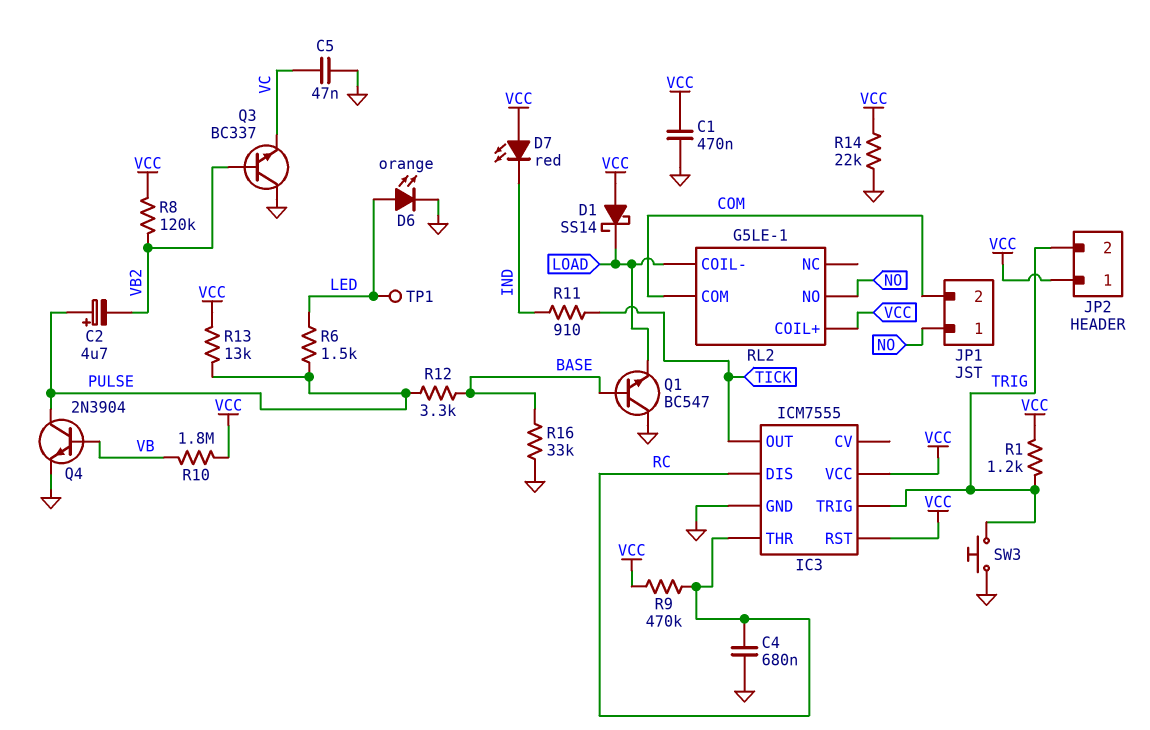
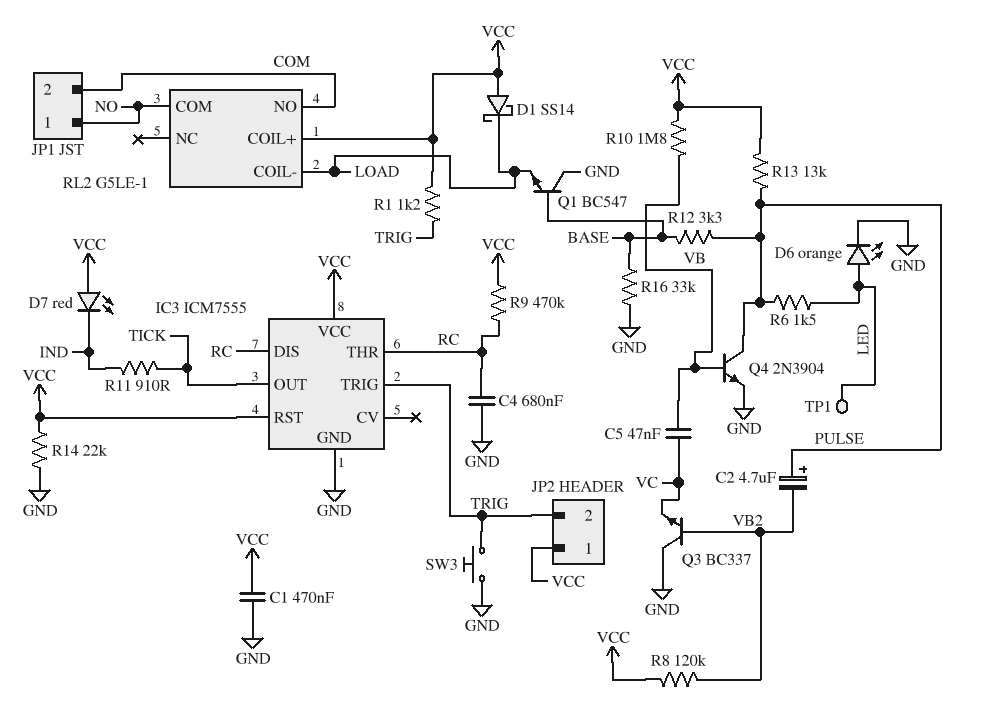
C5: 47nF (GND, VC) -> 47nF (VB, VC)
RL2 pin COM: COM -> NO
RL2 pin NO: NO -> COM

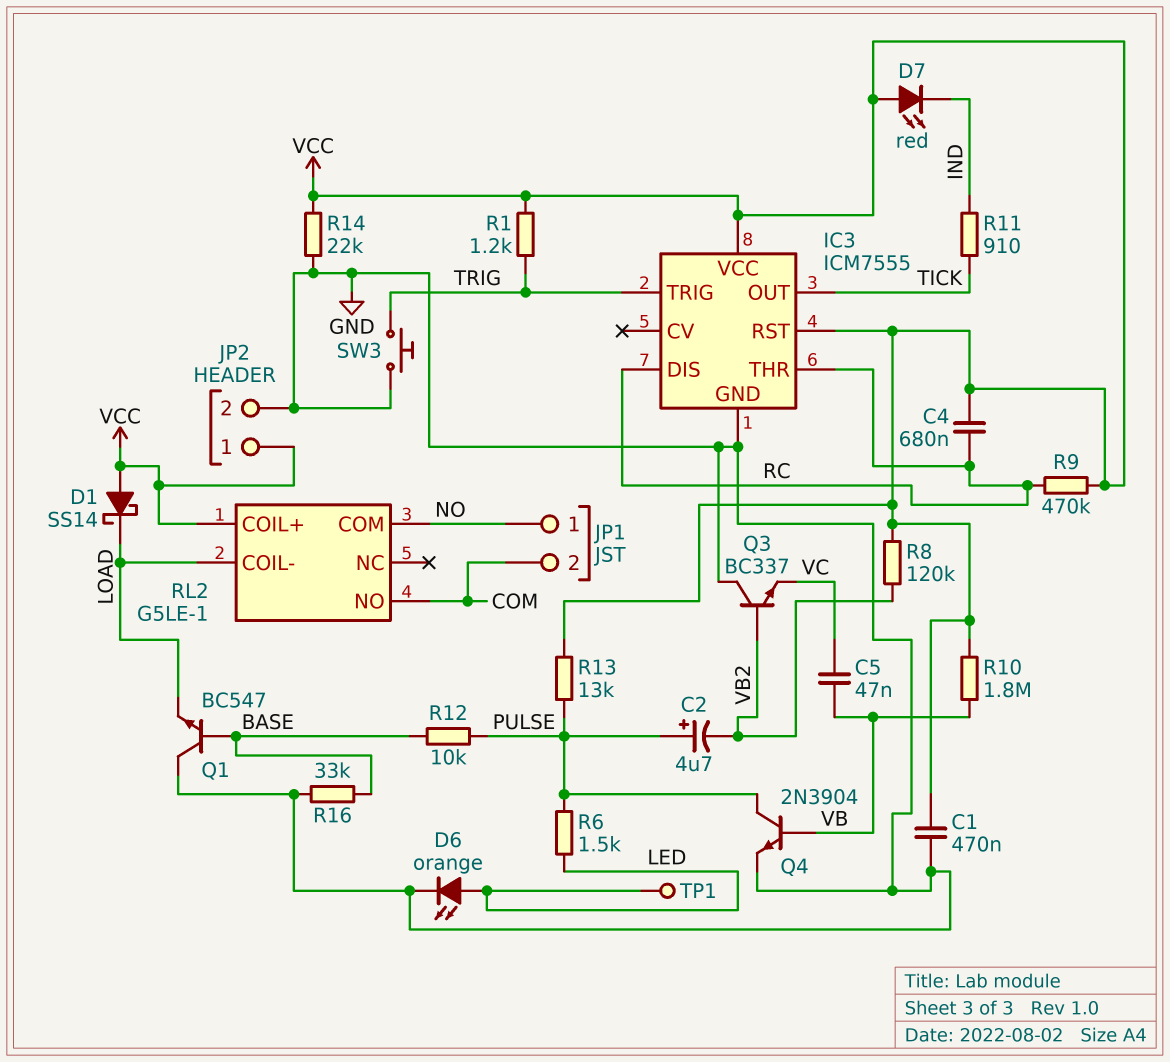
C4: 680nF (GND, RC) -> 680nF (RC, VCC)
JP2 pin 2: TRIG -> GND
R12: 3.3k (BASE, PULSE) -> 10k (BASE, PULSE)

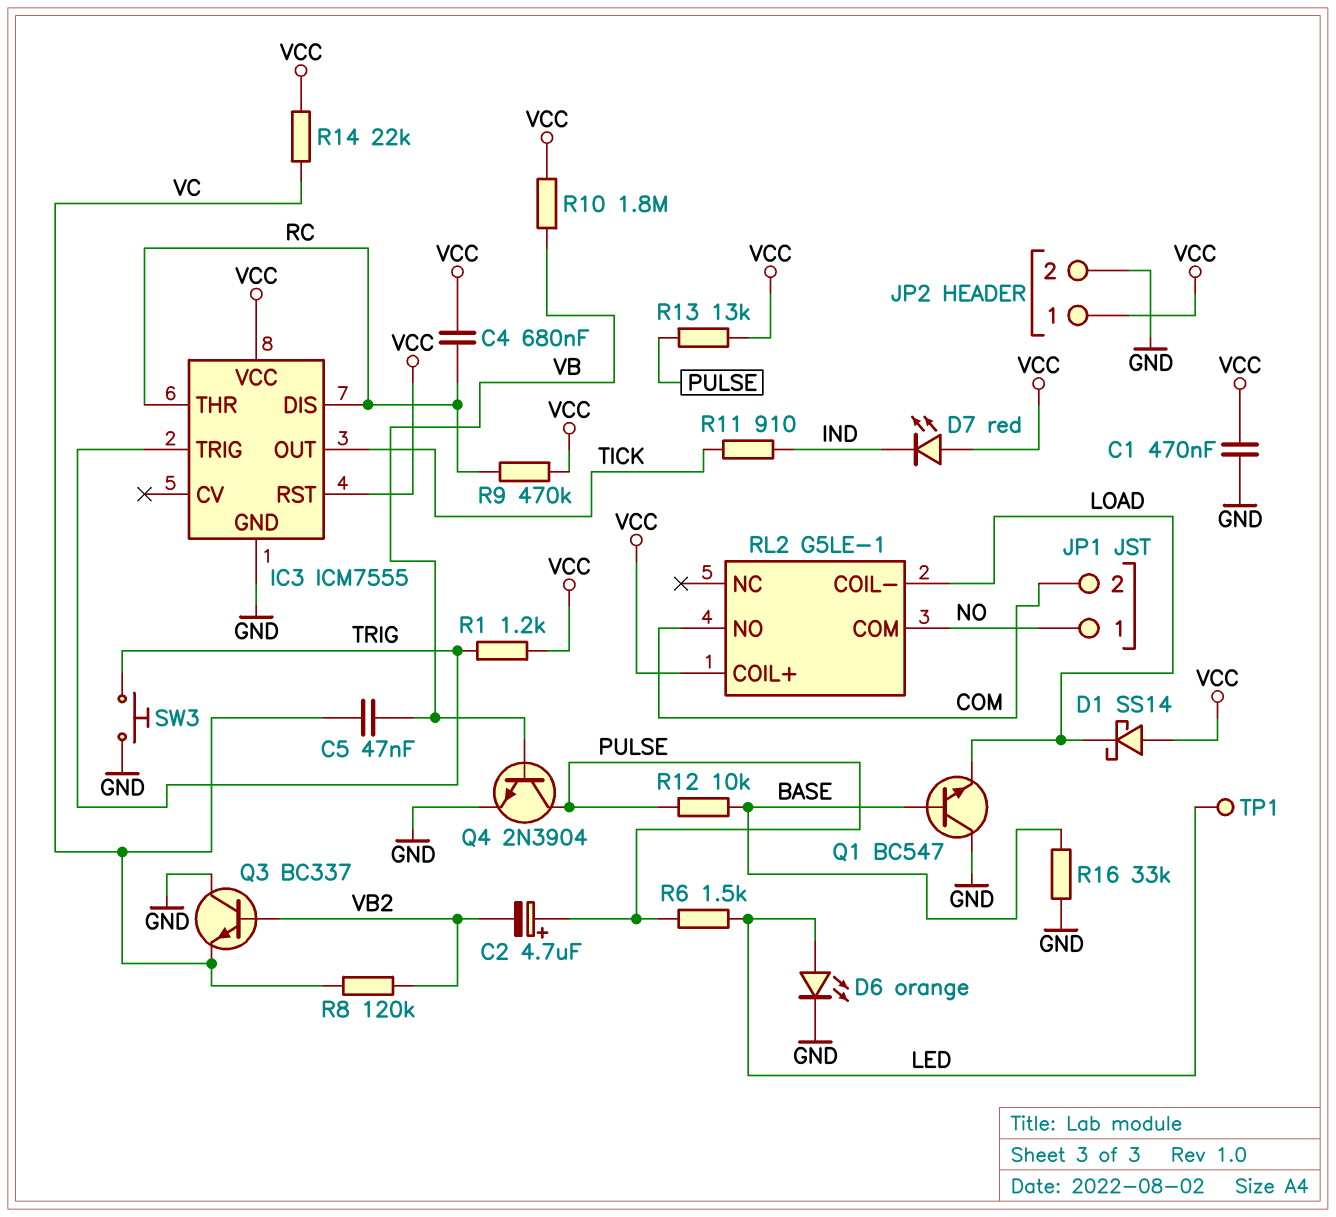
R8: 120k (VB2, VCC) -> 120k (VB2, VC)
R14: 22k (GND, VCC) -> 22k (VC, VCC)

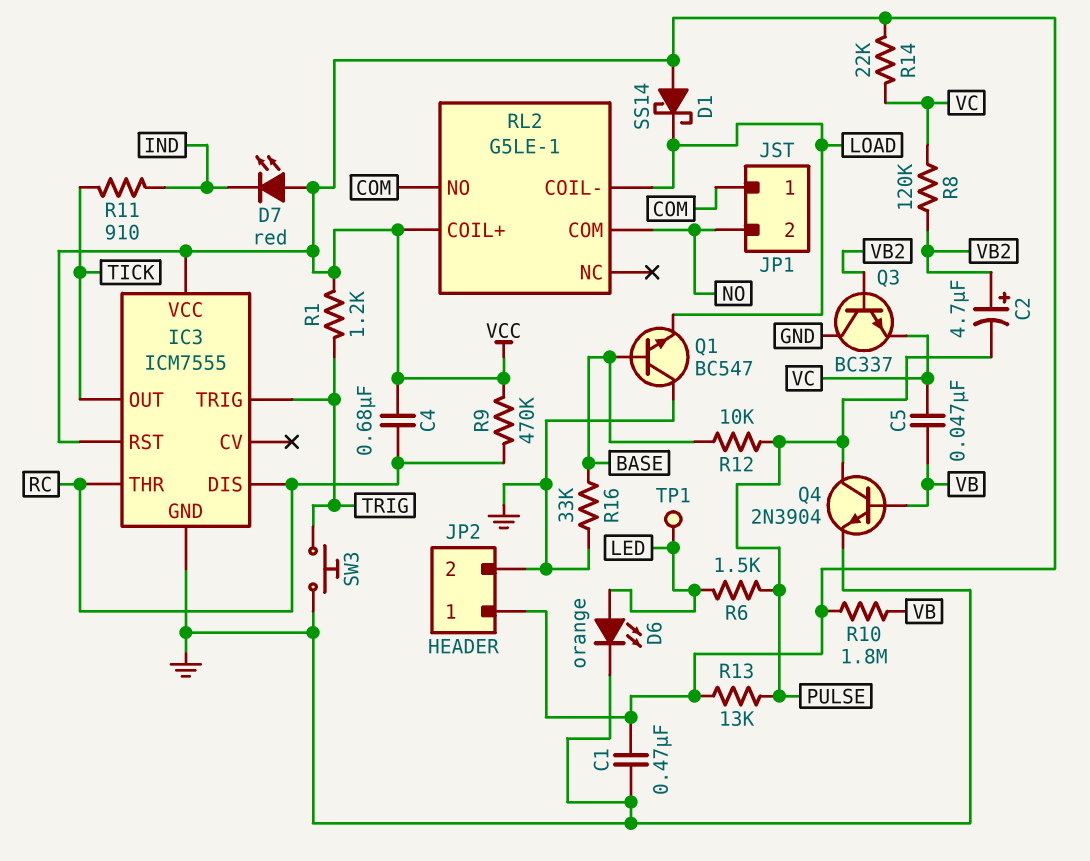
C2: 4.7uF (plus PULSE, minus VB2) -> 4.7uF (plus VB2, minus PULSE)
JP1 pin 1: NO -> COM
JP1 pin 2: COM -> NO

